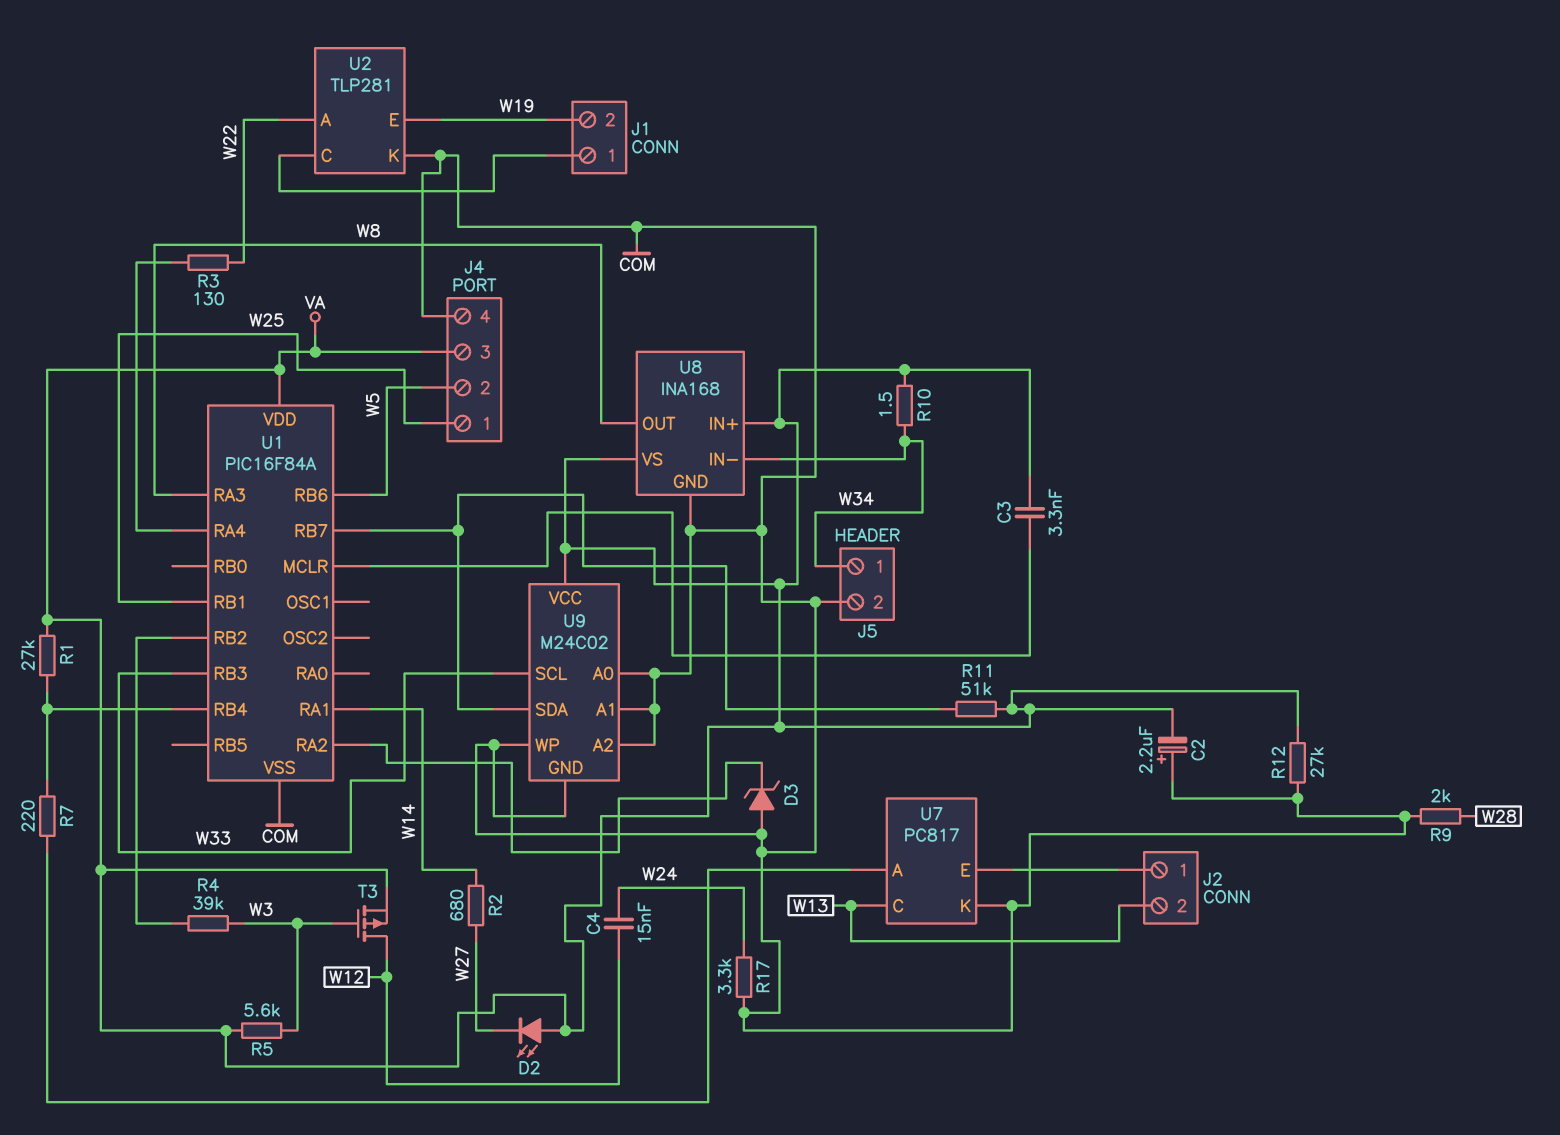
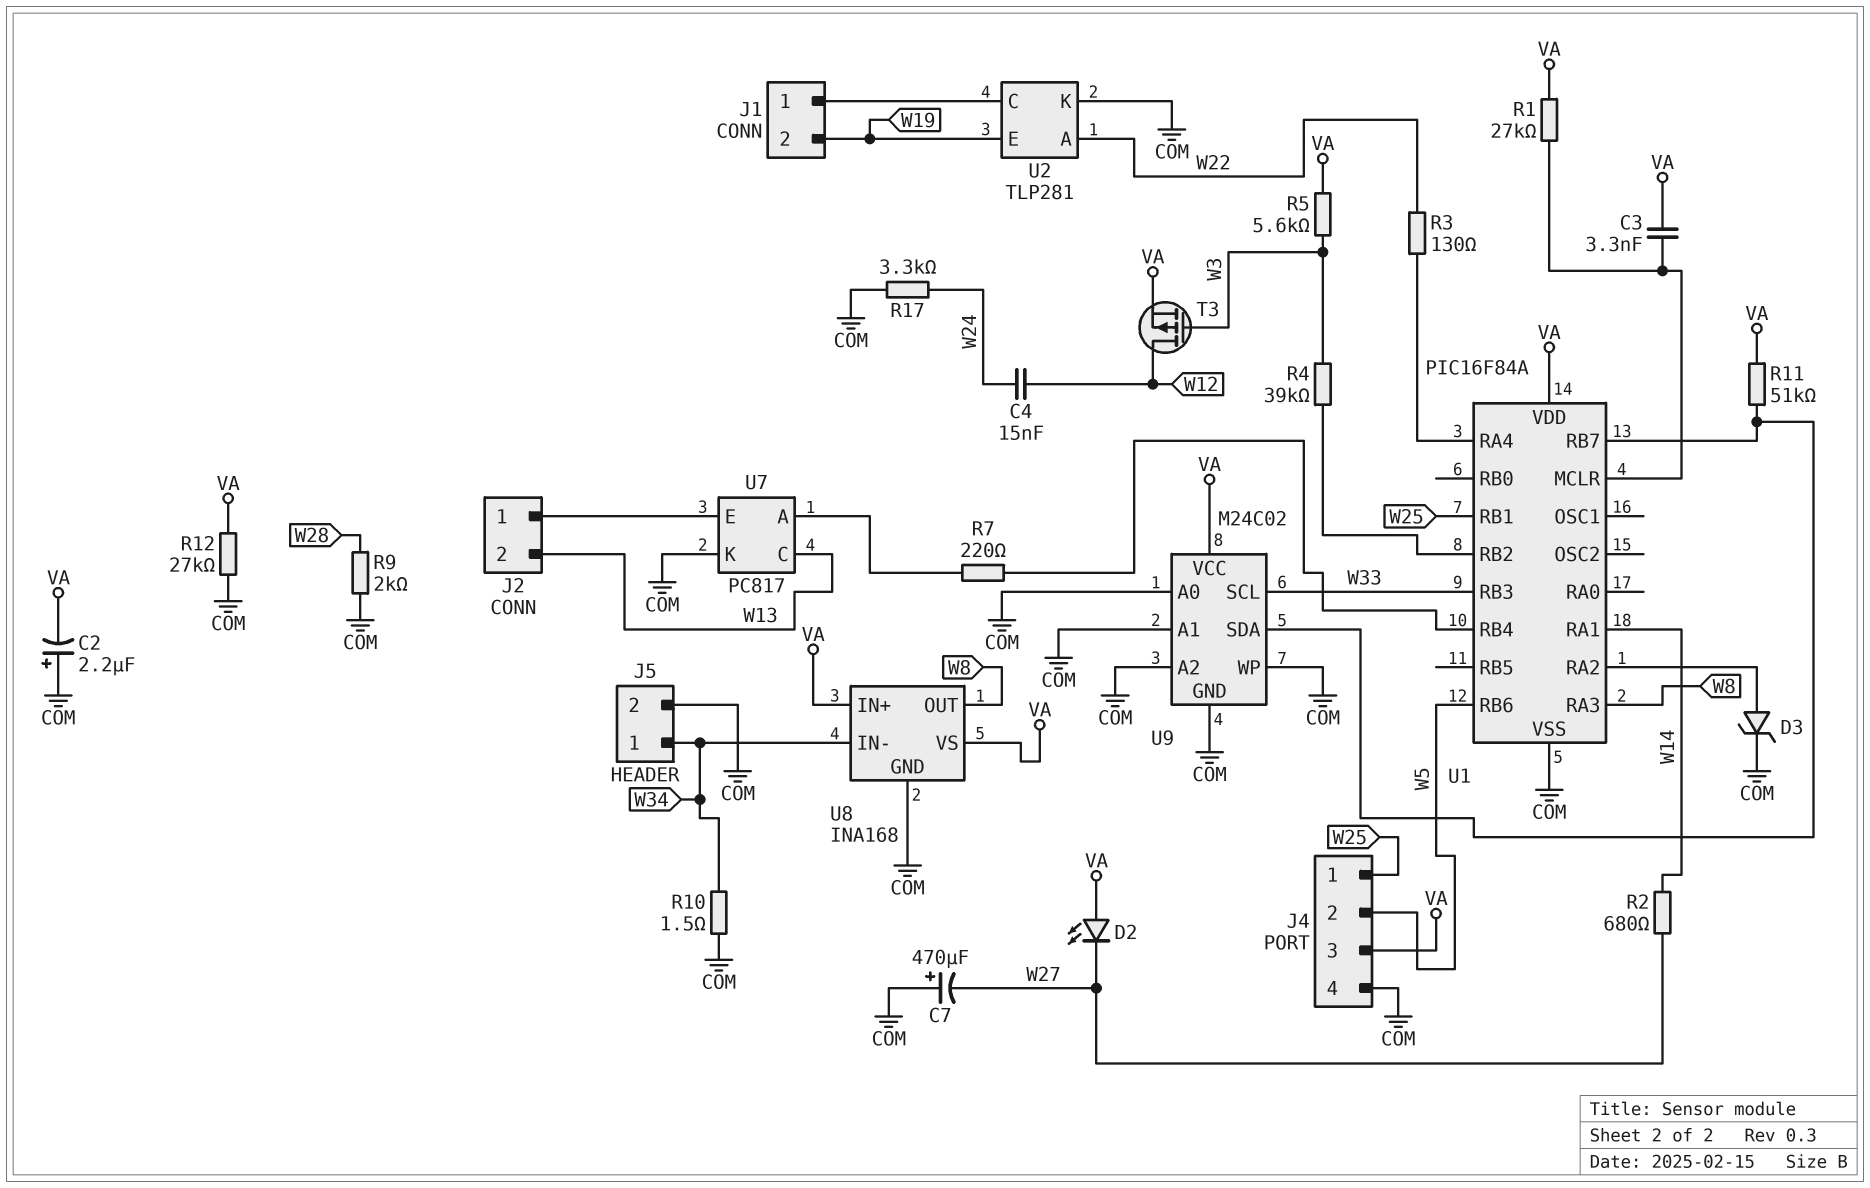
C7: none -> 470uF (plus COM, minus W27)
D3: zener (A COM, K U1/RA2) -> zener (A U1/RA2, K COM)
R1: 27k (U1/RB4, VA) -> 27k (U1/MCLR, VA)
R10: 1.5 (VA, W34) -> 1.5 (COM, W34)

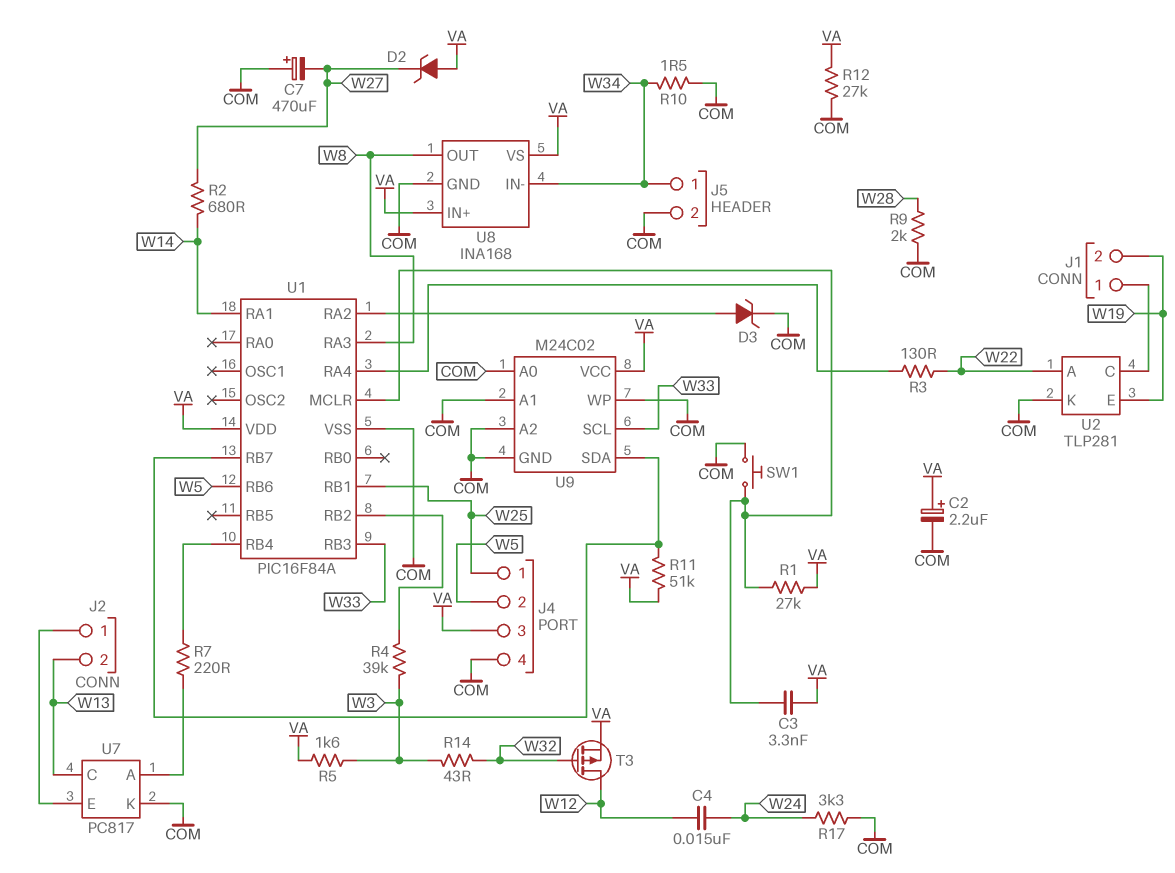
C2: 2.2uF (plus COM, minus VA) -> 2.2uF (plus VA, minus COM)
D2: LED (A VA, K W27) -> zener (A VA, K W27)
R5: 5.6k (VA, W3) -> 1.6k (VA, W3)
R14: none -> 43 (W3, W32)
SW1: none -> button (COM, U1/MCLR)
T3: PMOS (G W3, D W12, S VA) -> PMOS (G W32, D W12, S VA)

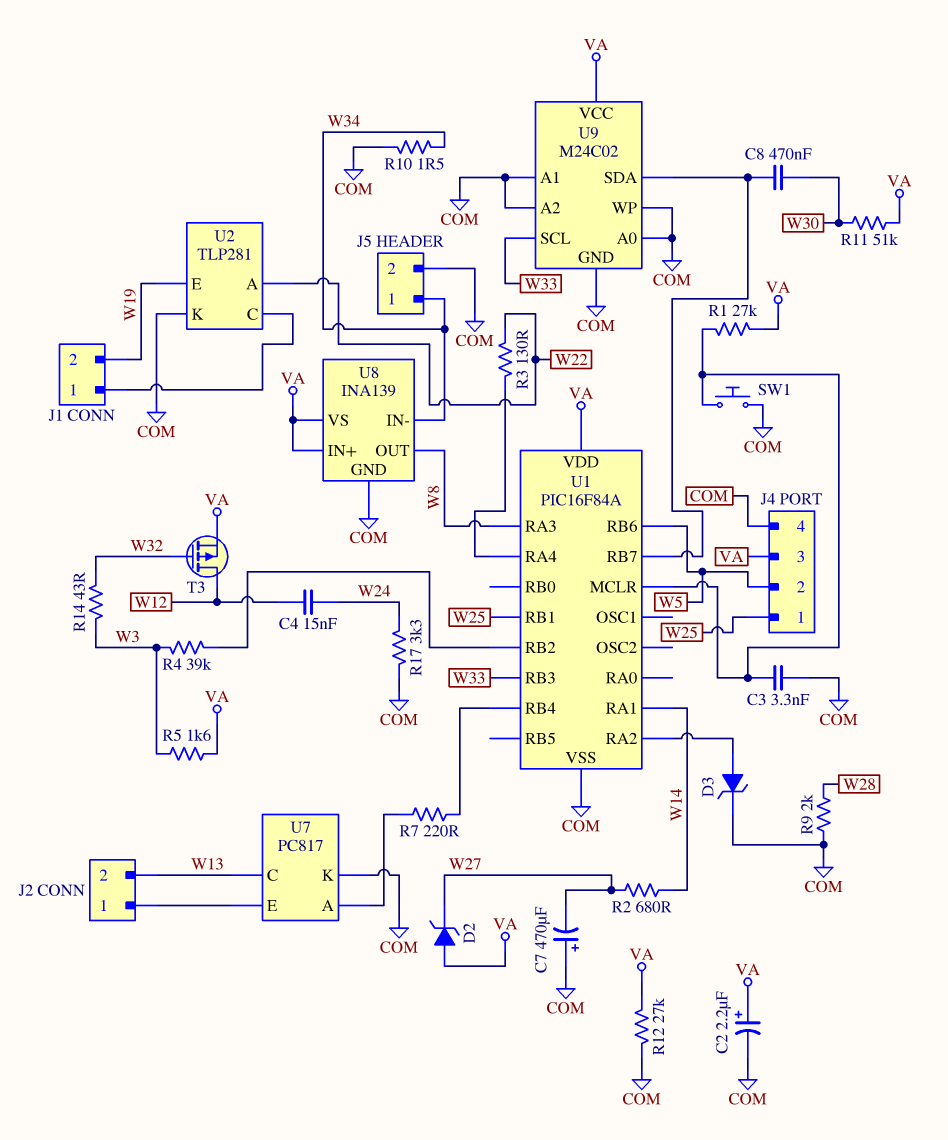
C3: 3.3nF (U1/MCLR, VA) -> 3.3nF (COM, U1/MCLR)
C8: none -> 470nF (U1/RB7, W30)
R11: 51k (U1/RB7, VA) -> 51k (VA, W30)
U8: INA168 -> INA139

